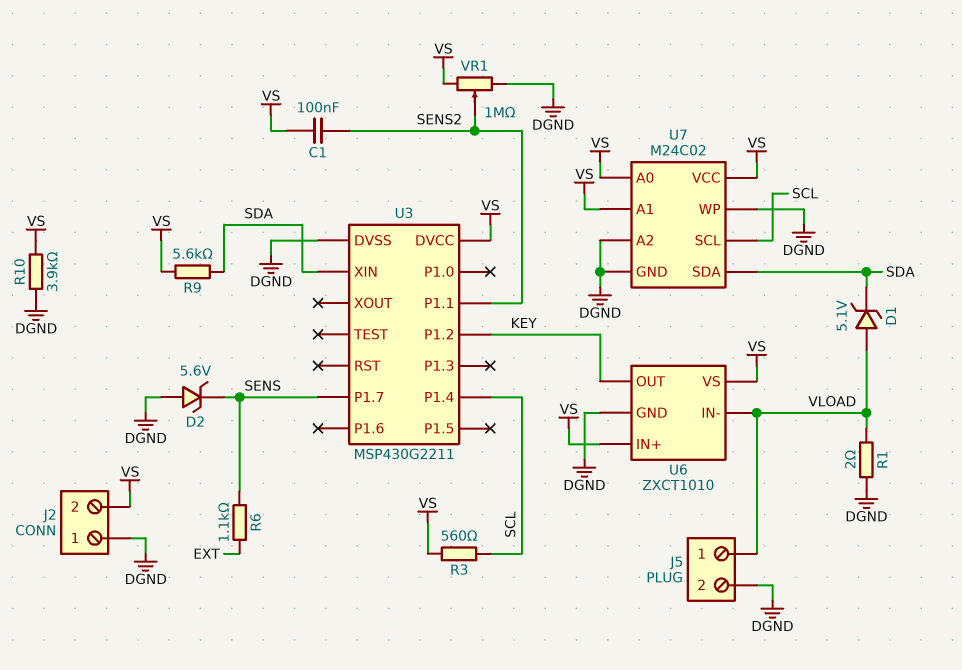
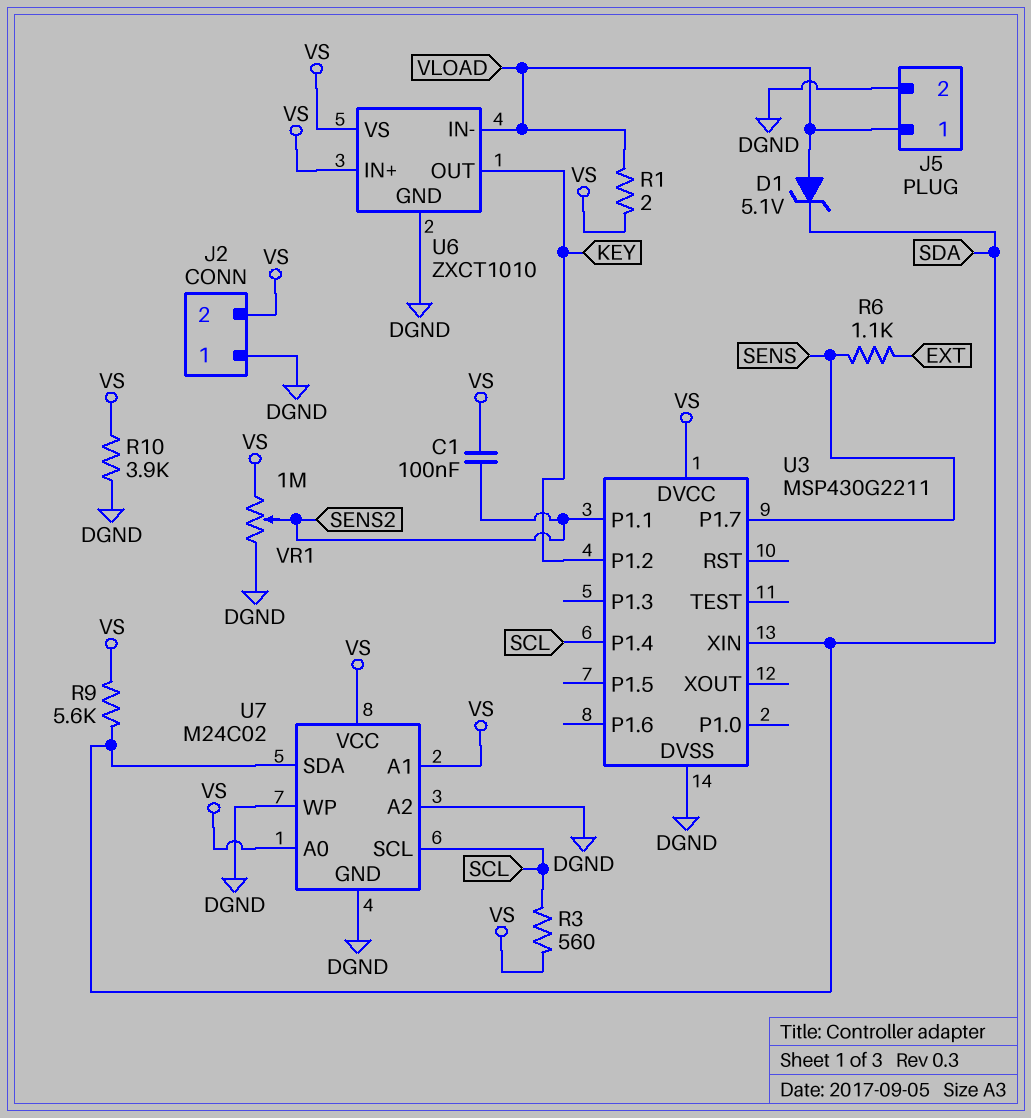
D2: zener 5.6V (A DGND, K SENS) -> none
R1: 2 (DGND, VLOAD) -> 2 (VLOAD, VS)

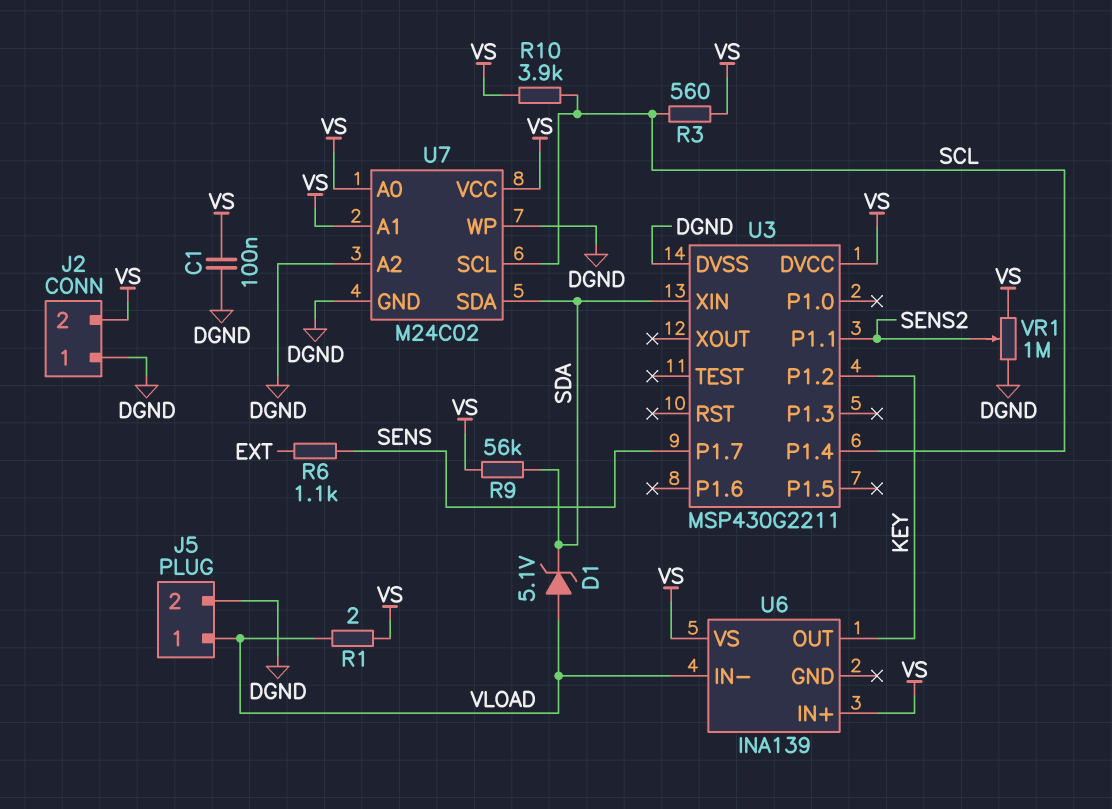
C1: 100nF (SENS2, VS) -> 100nF (DGND, VS)
R9: 5.6k (SDA, VS) -> 56k (SDA, VS)
R10: 3.9k (DGND, VS) -> 3.9k (SCL, VS)
U6: ZXCT1010 -> INA139
U6 pin GND: DGND -> none

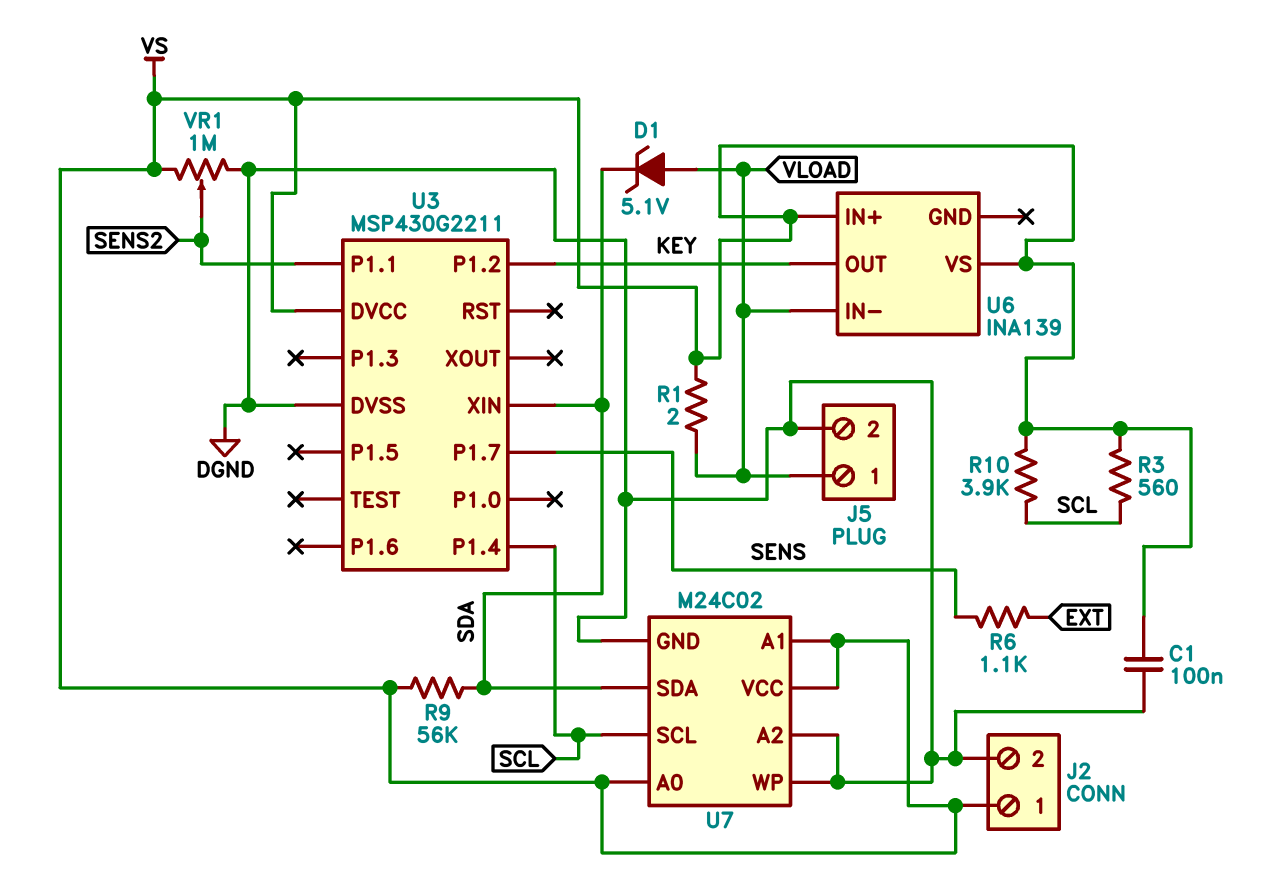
J2 pin 1: DGND -> VS
J2 pin 2: VS -> DGND

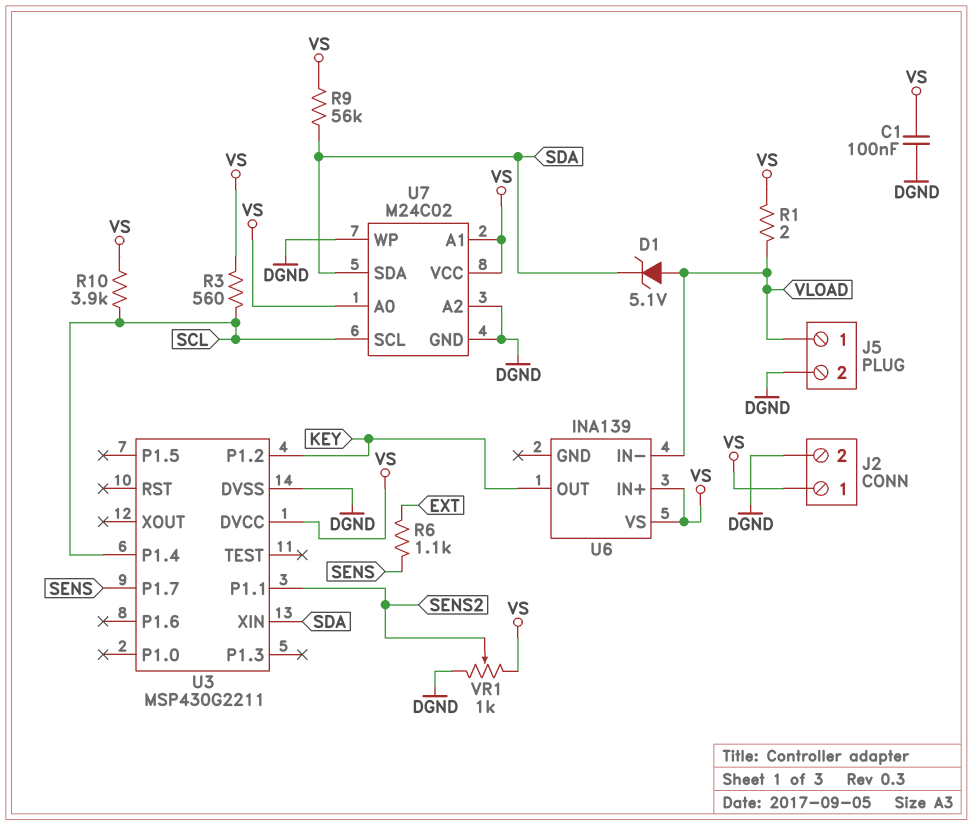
VR1: 1M (DGND, VS, wiper SENS2) -> 1k (DGND, VS, wiper SENS2)

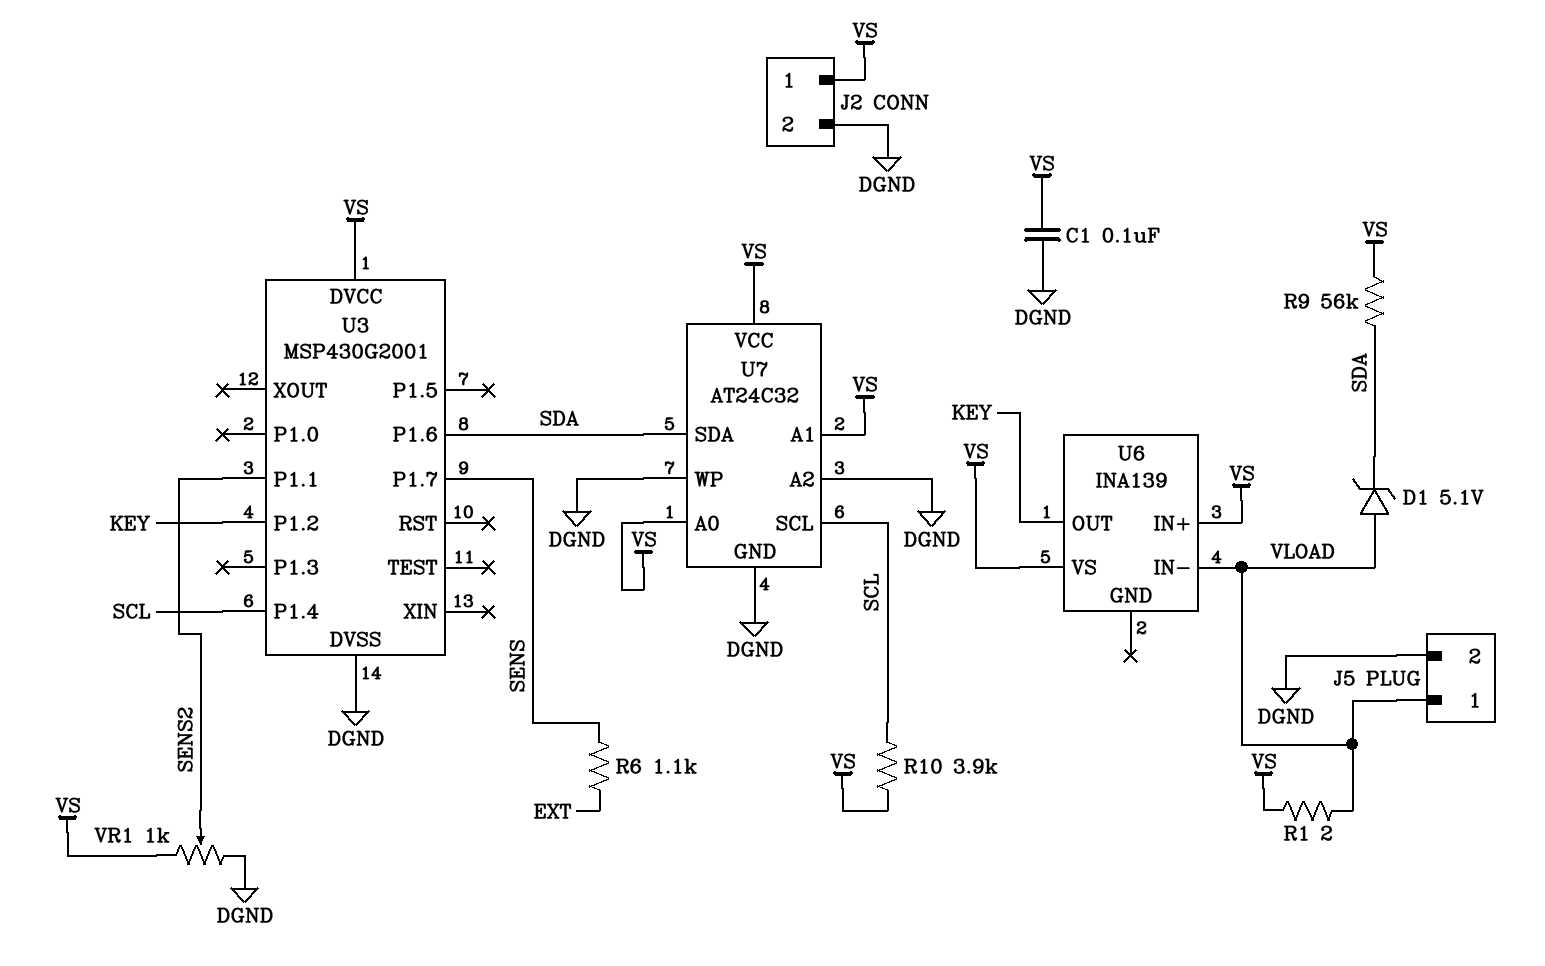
R3: 560 (SCL, VS) -> none
U3: MSP430G2211 -> MSP430G2001
U3 pin P1.6: none -> SDA
U3 pin XIN: SDA -> none
U7: M24C02 -> AT24C32

